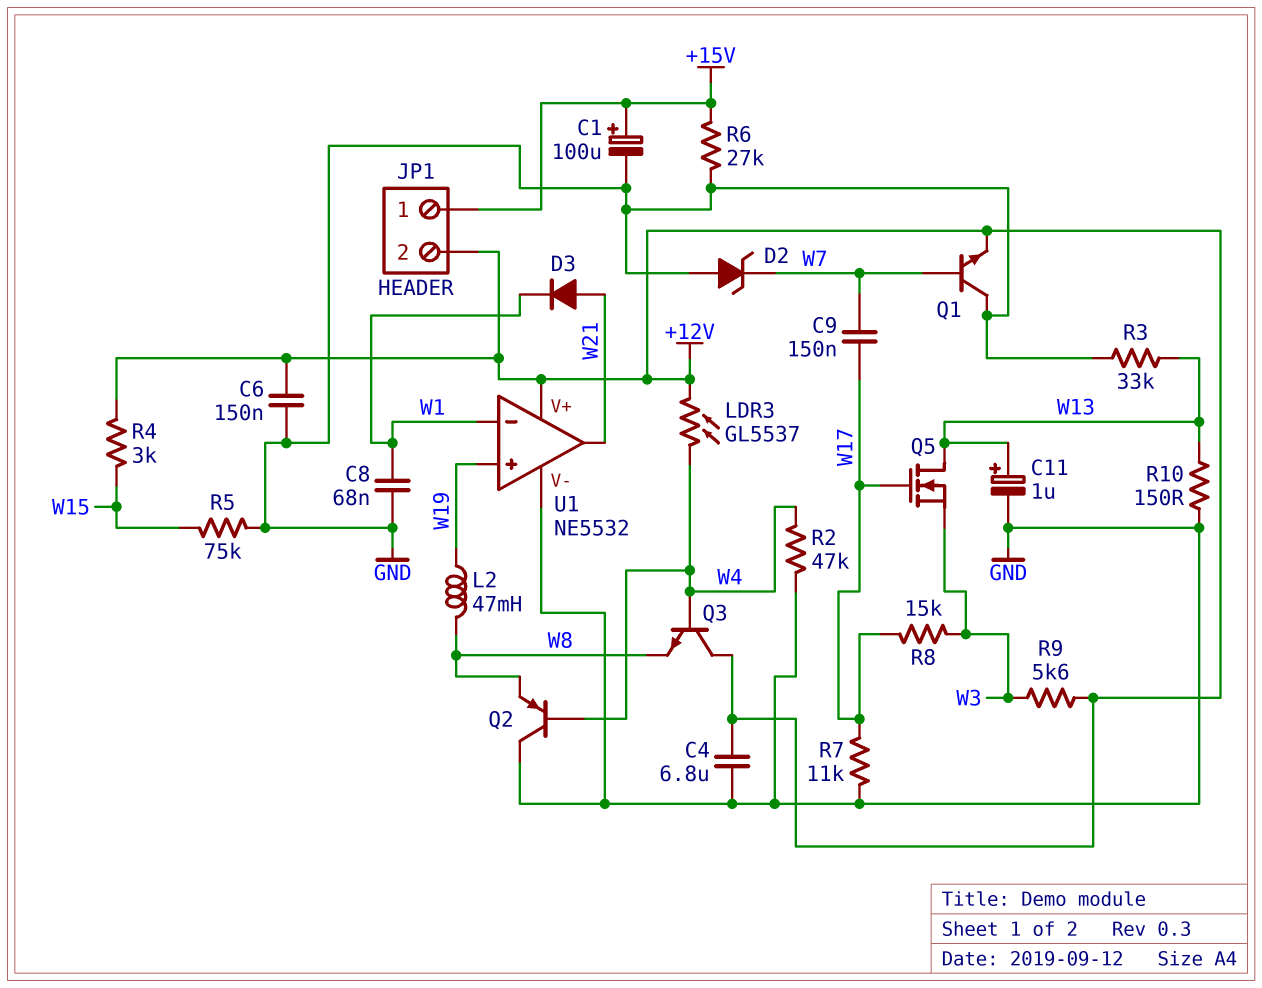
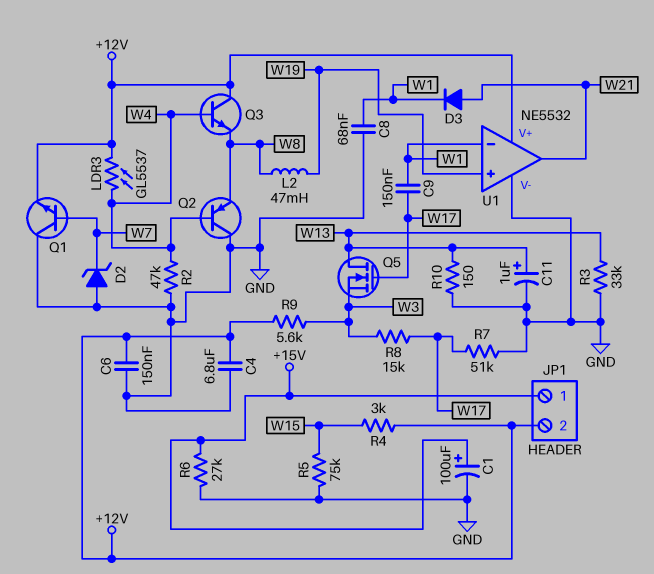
C9: 150nF (W7, W17) -> 150nF (W1, W17)
R7: 11k (GND, W17) -> 51k (GND, W17)

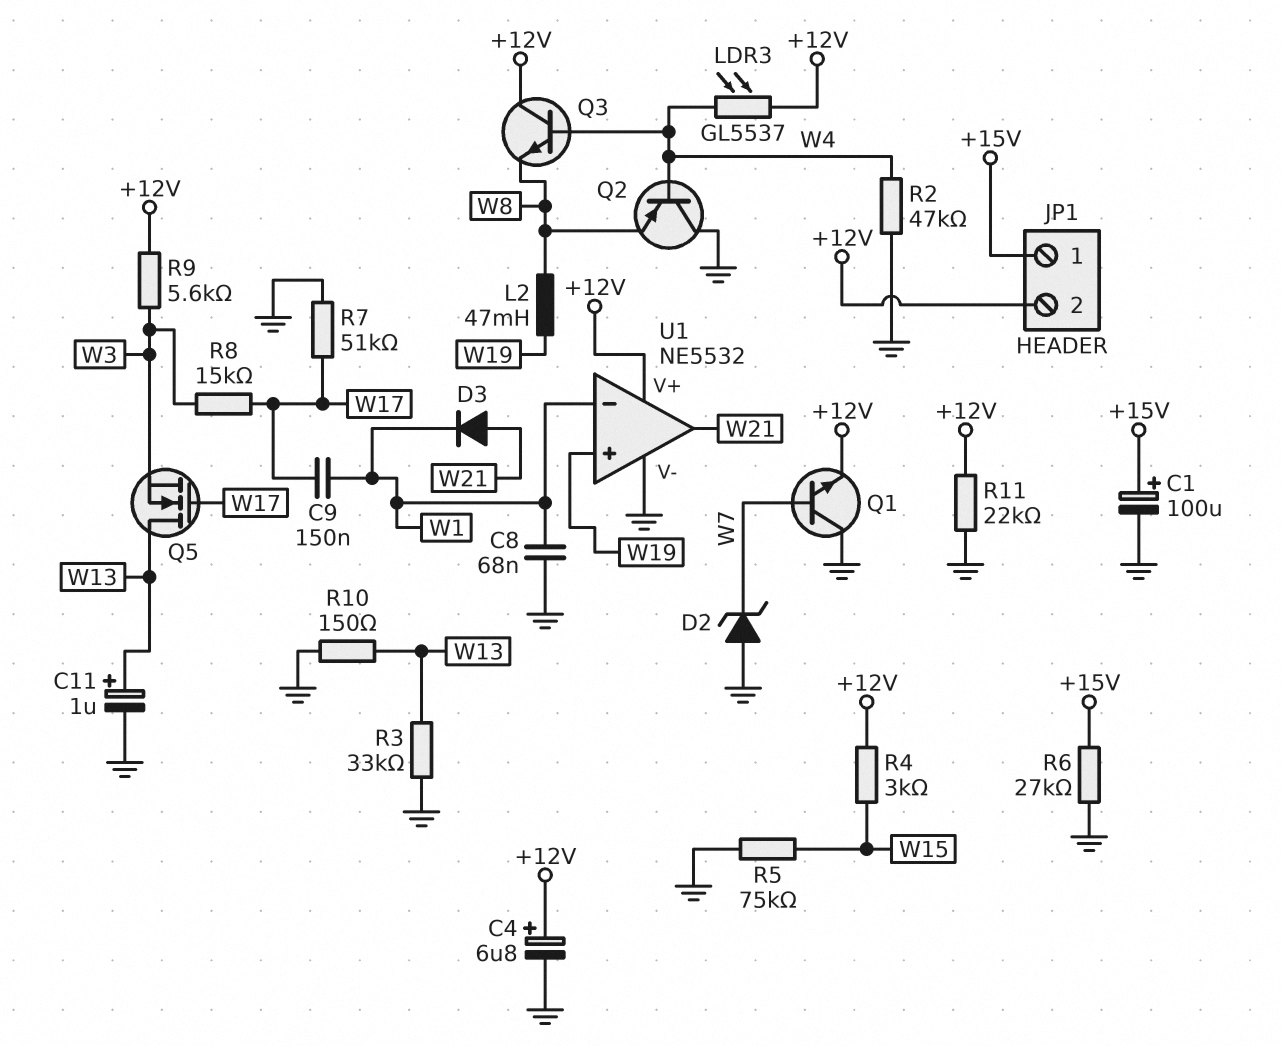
C4: 6.8uF (+12V, GND) -> 6.8uF (plus +12V, minus GND)
C6: 150nF (+12V, GND) -> none
R11: none -> 22k (+12V, GND)

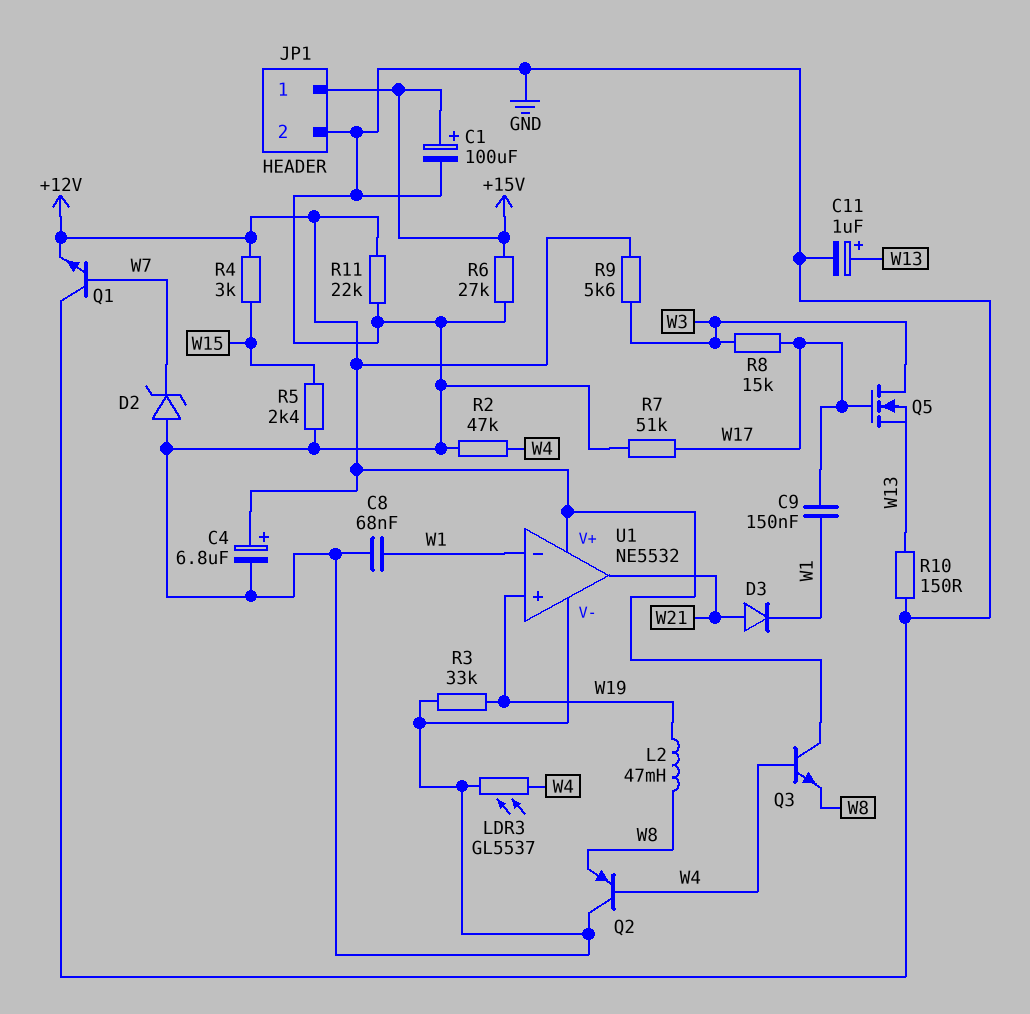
JP1 pin 2: +12V -> GND
LDR3: GL5537 (+12V, W4) -> GL5537 (GND, W4)
Q5: NMOS (G W17, D W13, S W3) -> NMOS (G W17, D W3, S W13)
R3: 33k (GND, W13) -> 33k (GND, W19)
R5: 75k (GND, W15) -> 2.4k (GND, W15)

